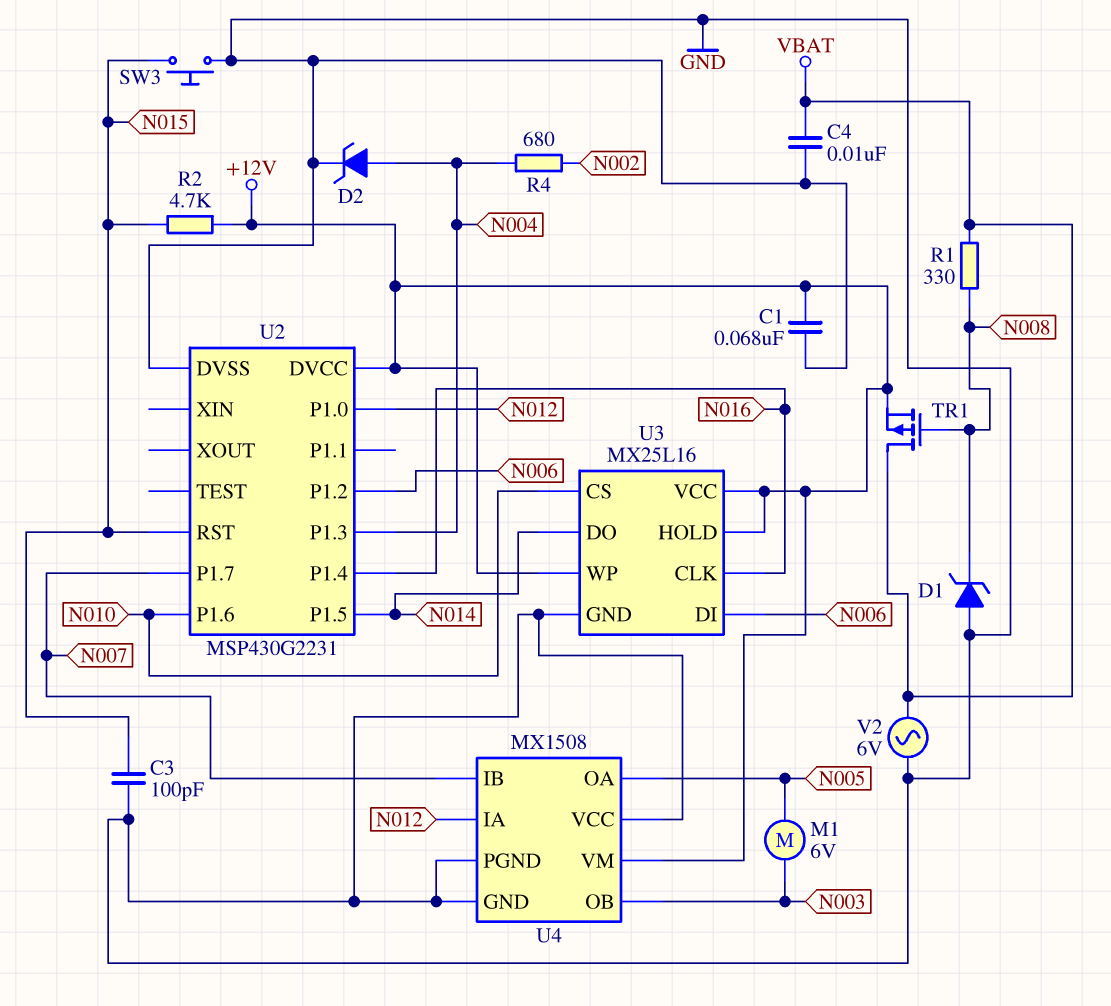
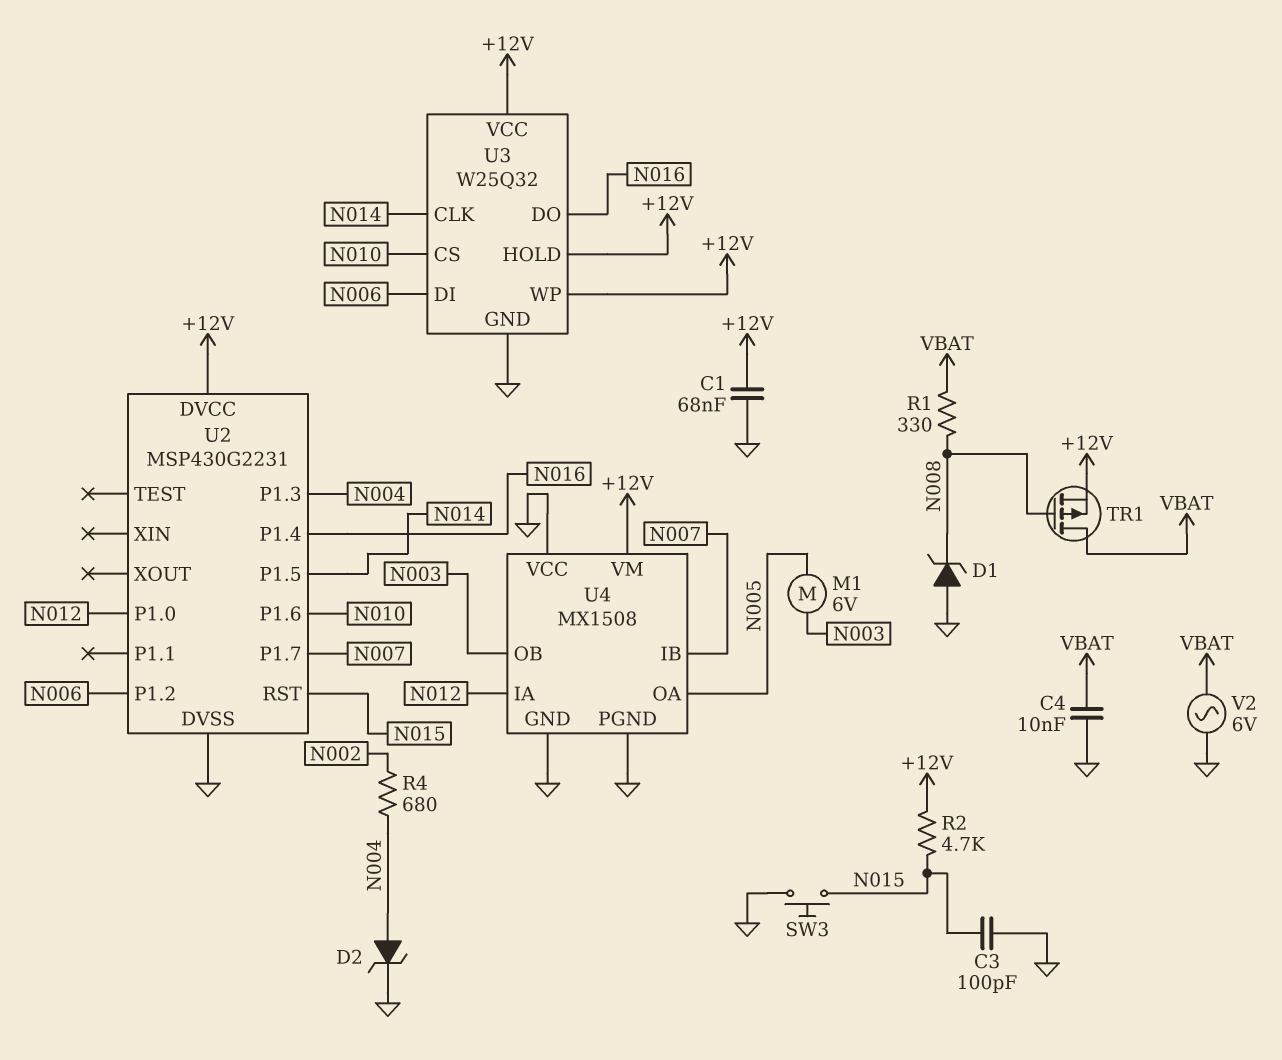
U3: MX25L16 -> W25Q32
U3 pin CLK: N016 -> N014
U3 pin DO: N014 -> N016

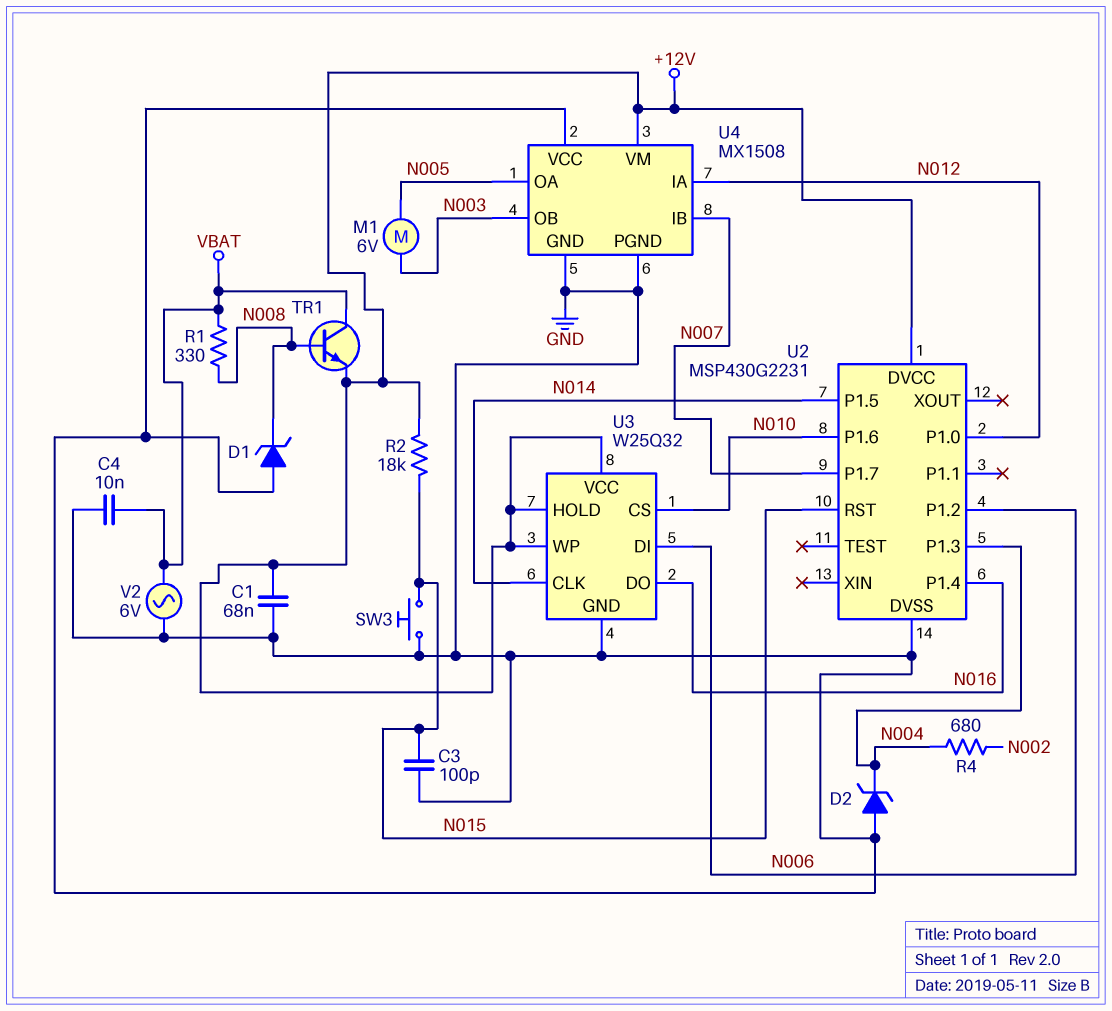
D2: zener (A N004, K GND) -> zener (A GND, K N004)
R2: 4.7k (+12V, N015) -> 18k (+12V, N015)
TR1: PMOS (G N008, D VBAT, S +12V) -> NPN (B N008, C VBAT, E +12V)

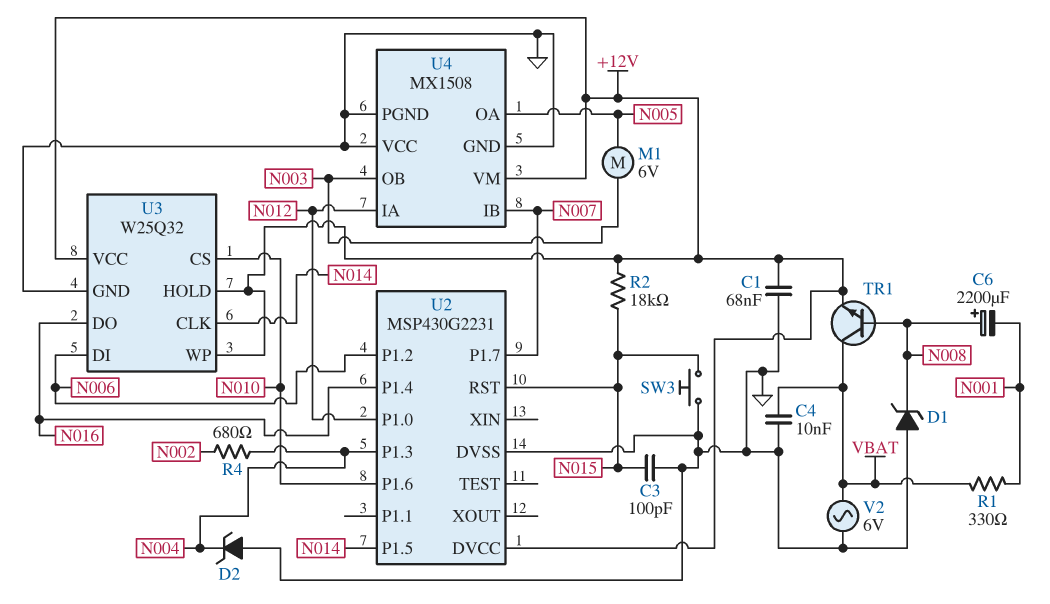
C6: none -> 2200uF (plus N008, minus N001)
R1: 330 (N008, VBAT) -> 330 (N001, VBAT)

